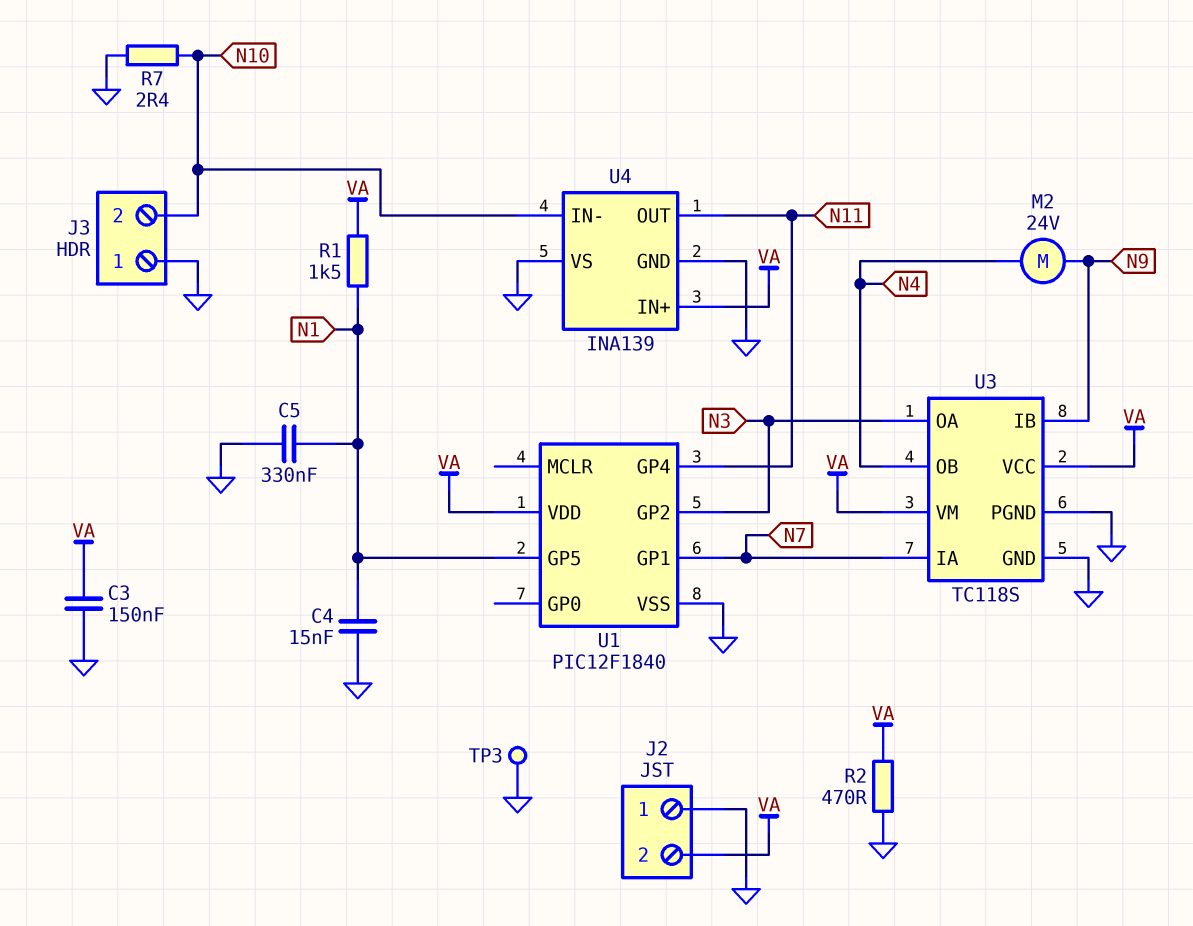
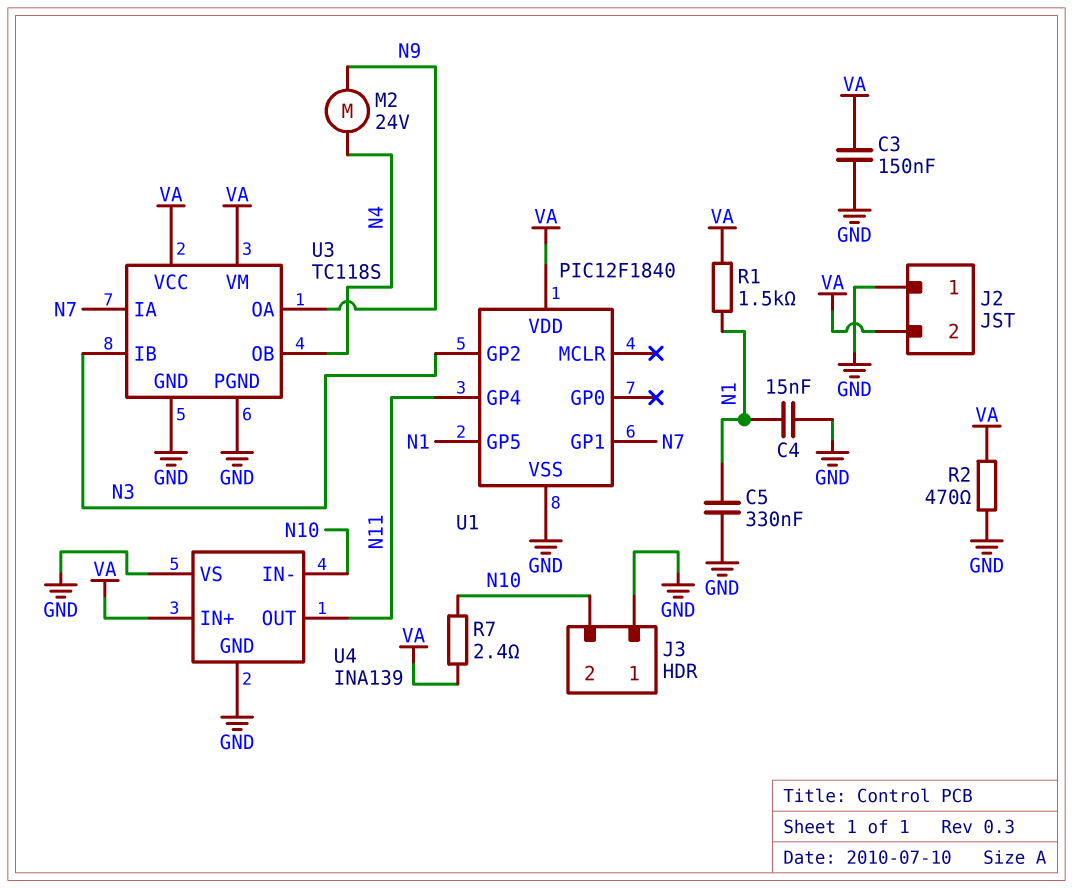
R7: 2.4 (GND, N10) -> 2.4 (N10, VA)
TP3: test point (GND) -> none
U3 pin IB: N9 -> N3
U3 pin OA: N3 -> N9

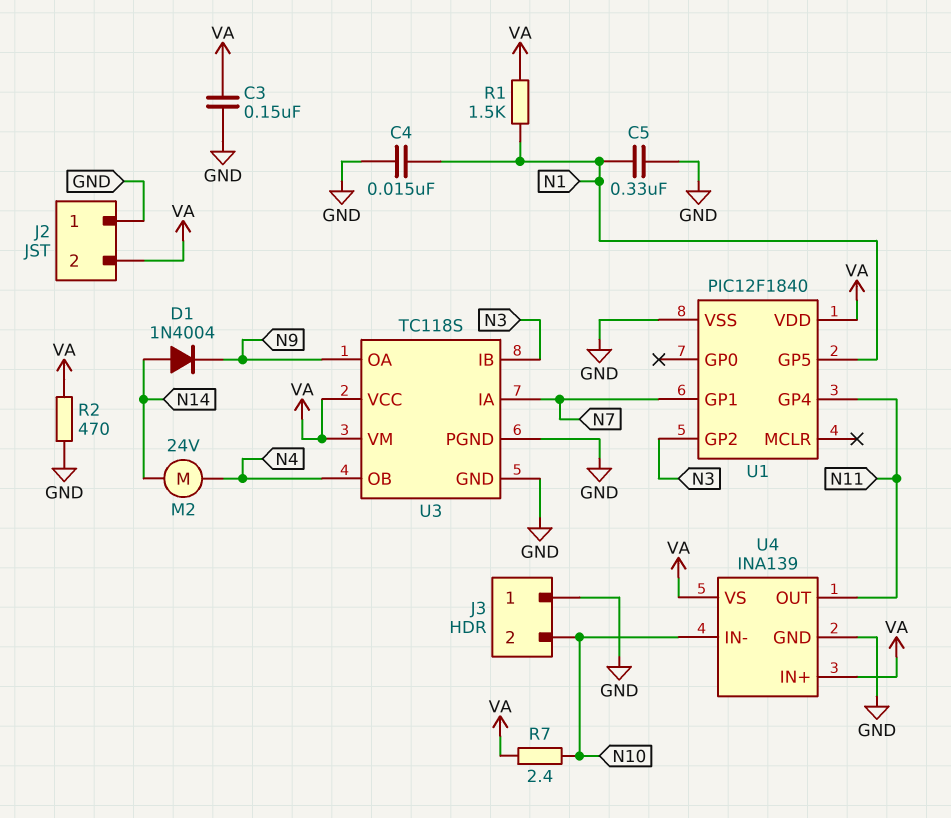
D1: none -> diode 1N4004 (A N14, K N9)
M2: motor 24V (N4, N9) -> motor 24V (N4, N14)
U4 pin VS: GND -> VA

